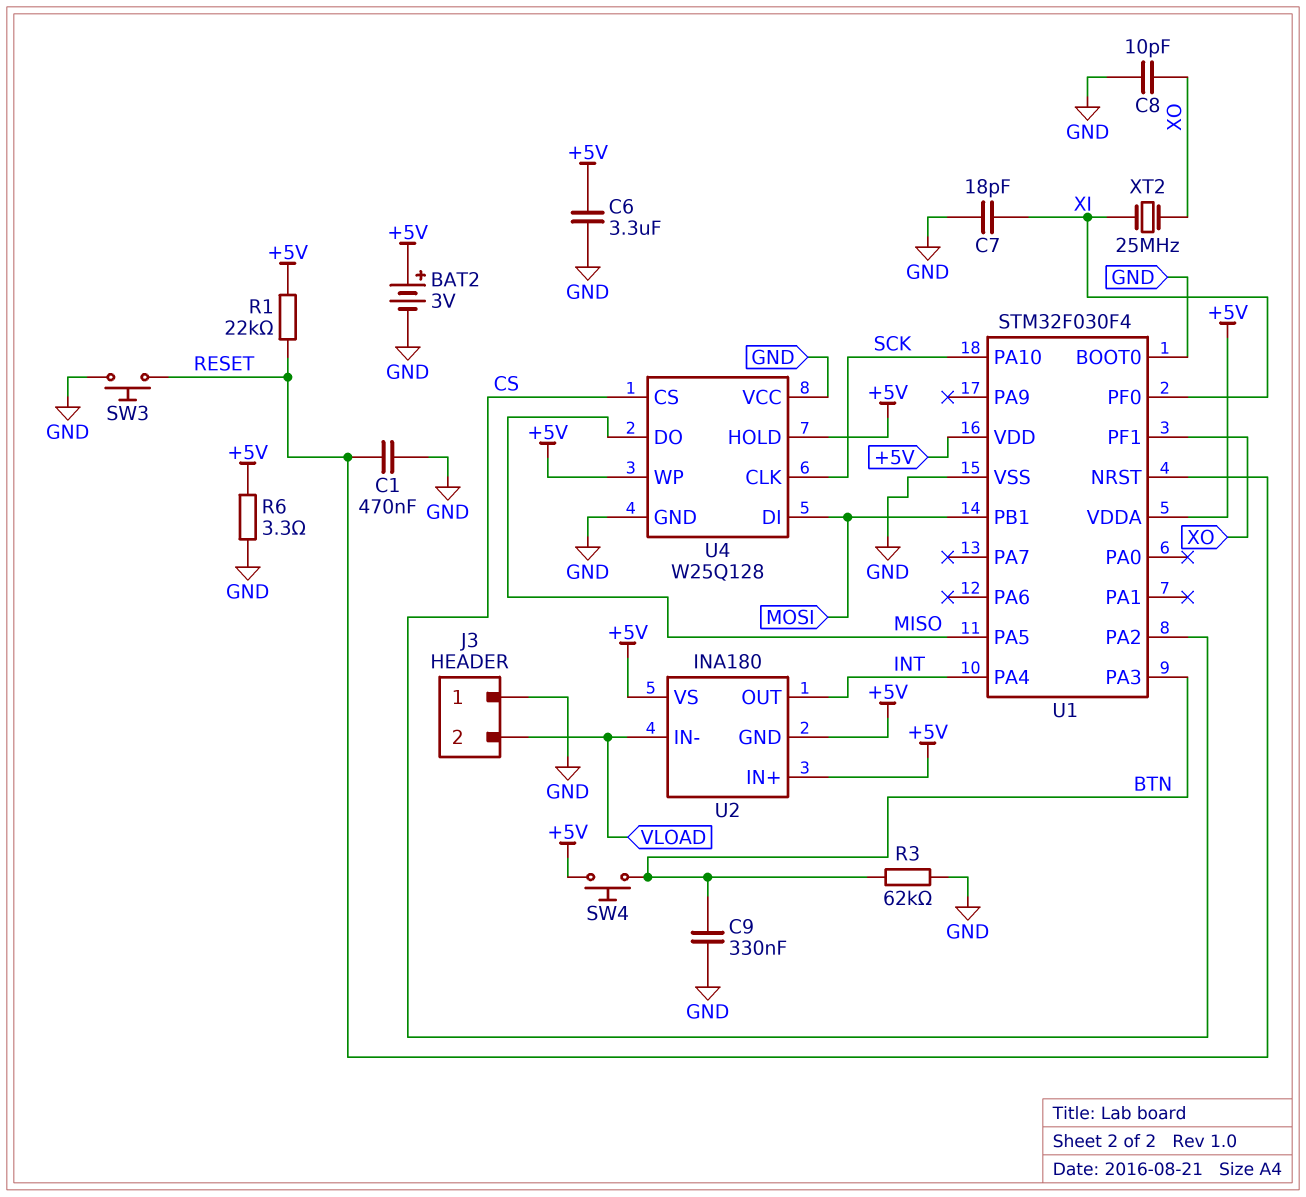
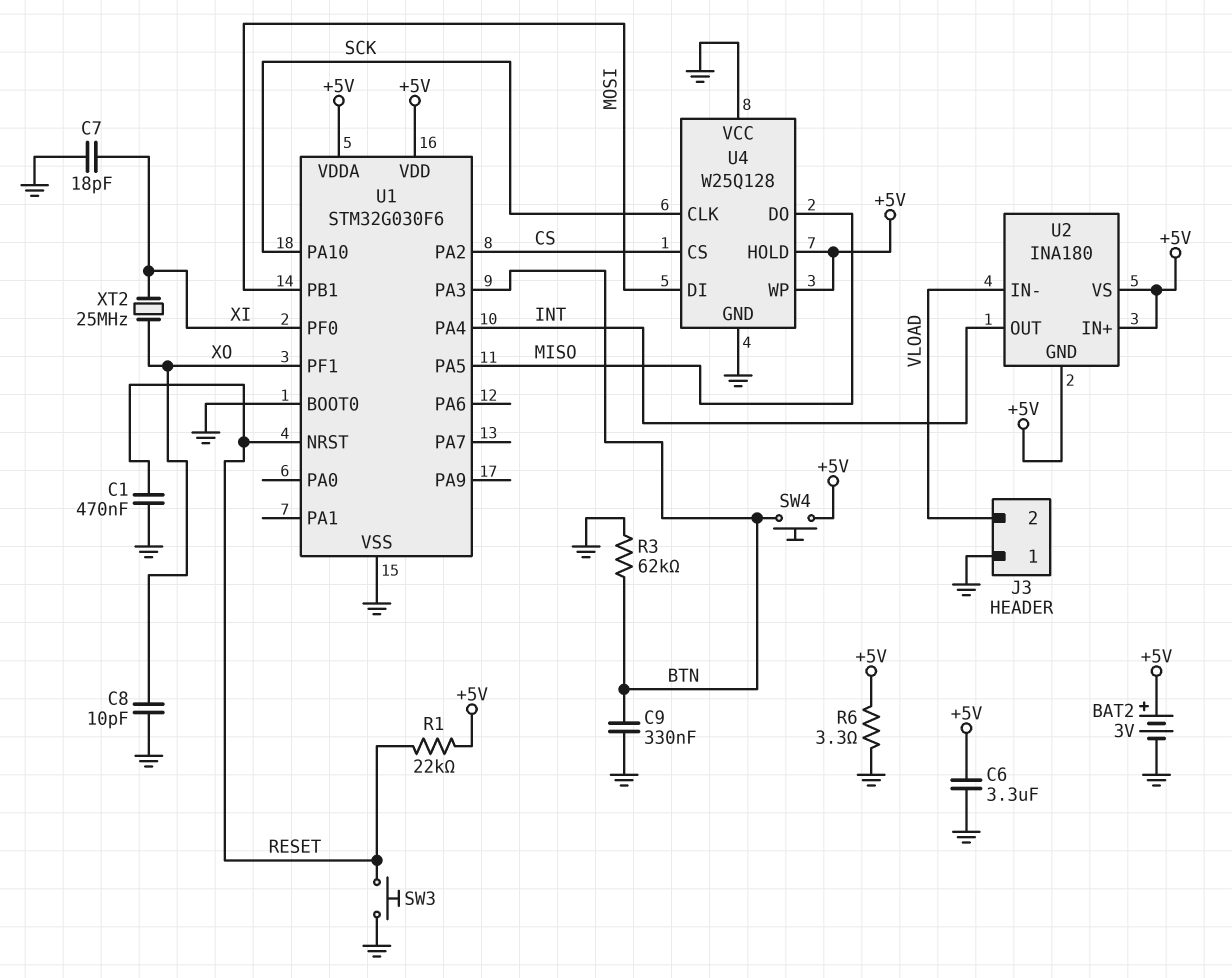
U1: STM32F030F4 -> STM32G030F6

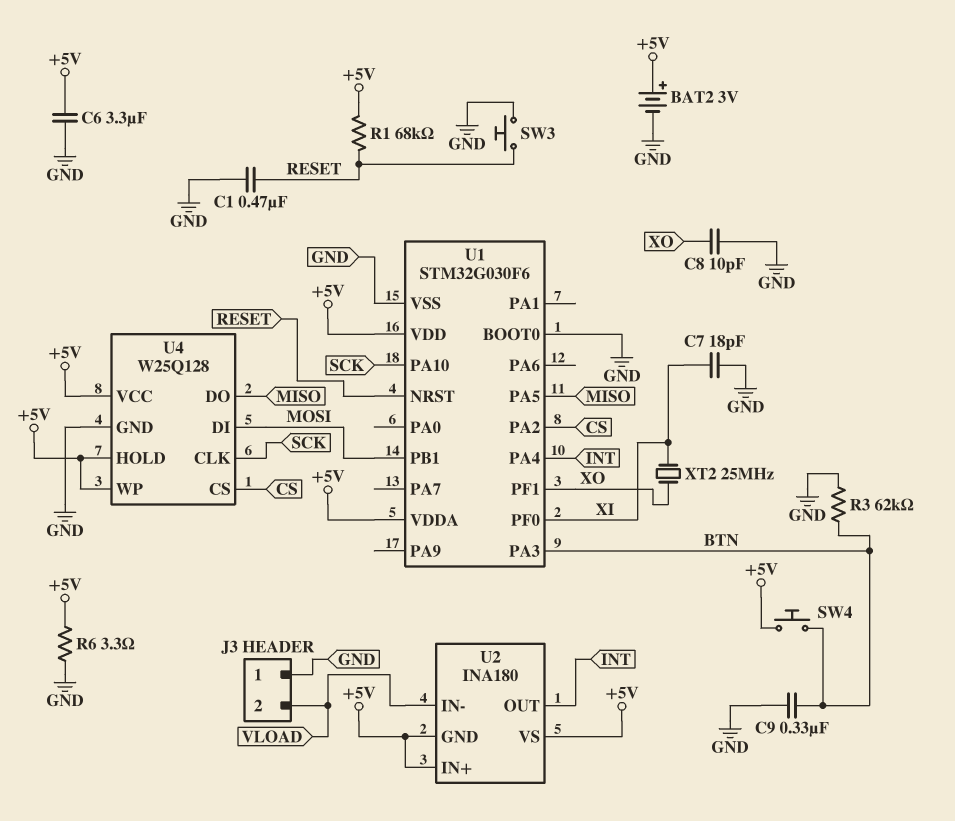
R1: 22k (+5V, RESET) -> 68k (+5V, RESET)
U4 pin VCC: GND -> +5V

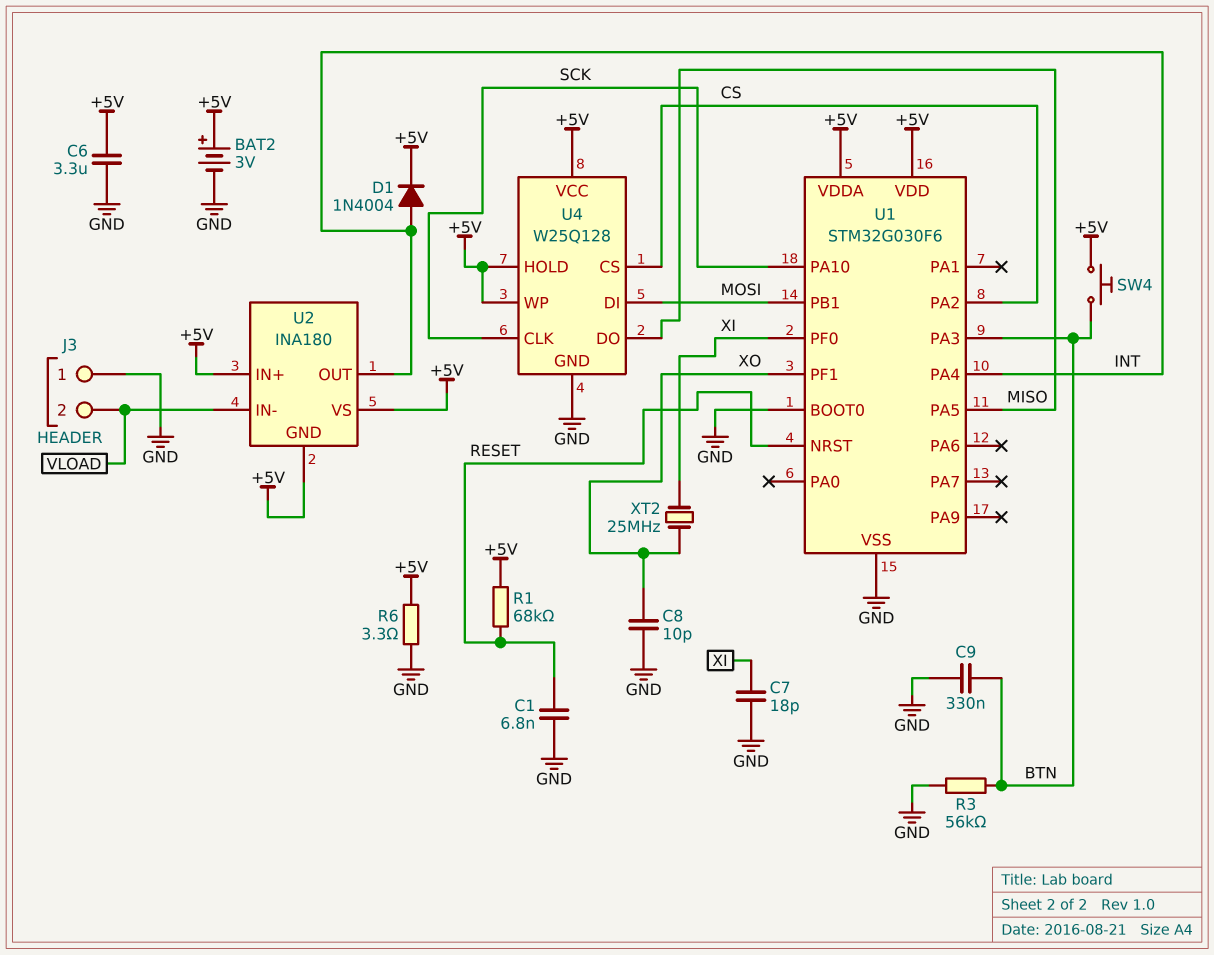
C1: 470nF (GND, RESET) -> 6.8nF (GND, RESET)
D1: none -> diode 1N4004 (A INT, K +5V)
R3: 62k (BTN, GND) -> 56k (BTN, GND)
SW3: button (GND, RESET) -> none

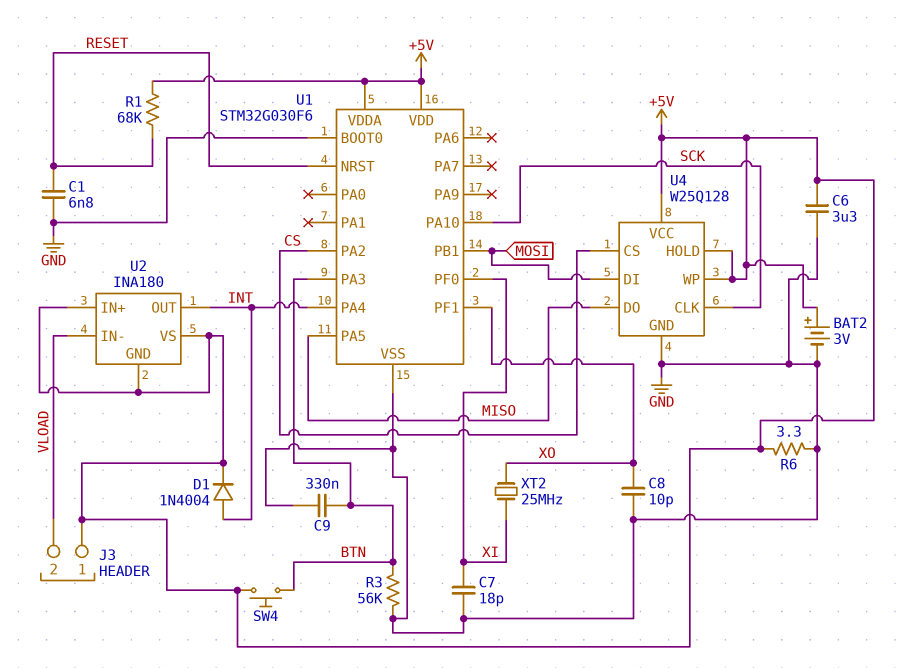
J3 pin 1: GND -> +5V

